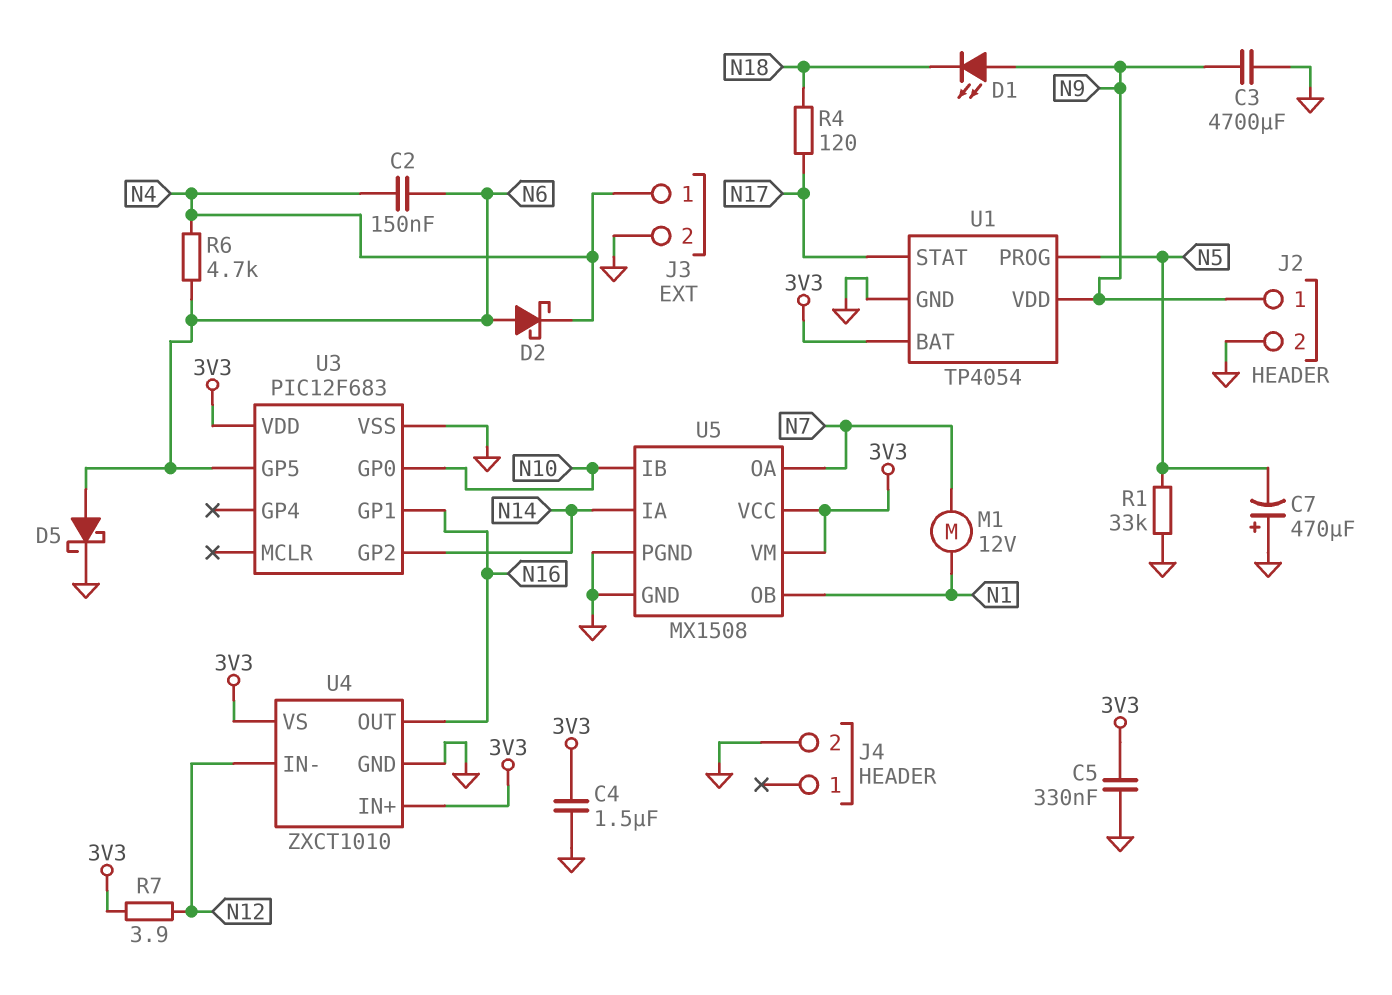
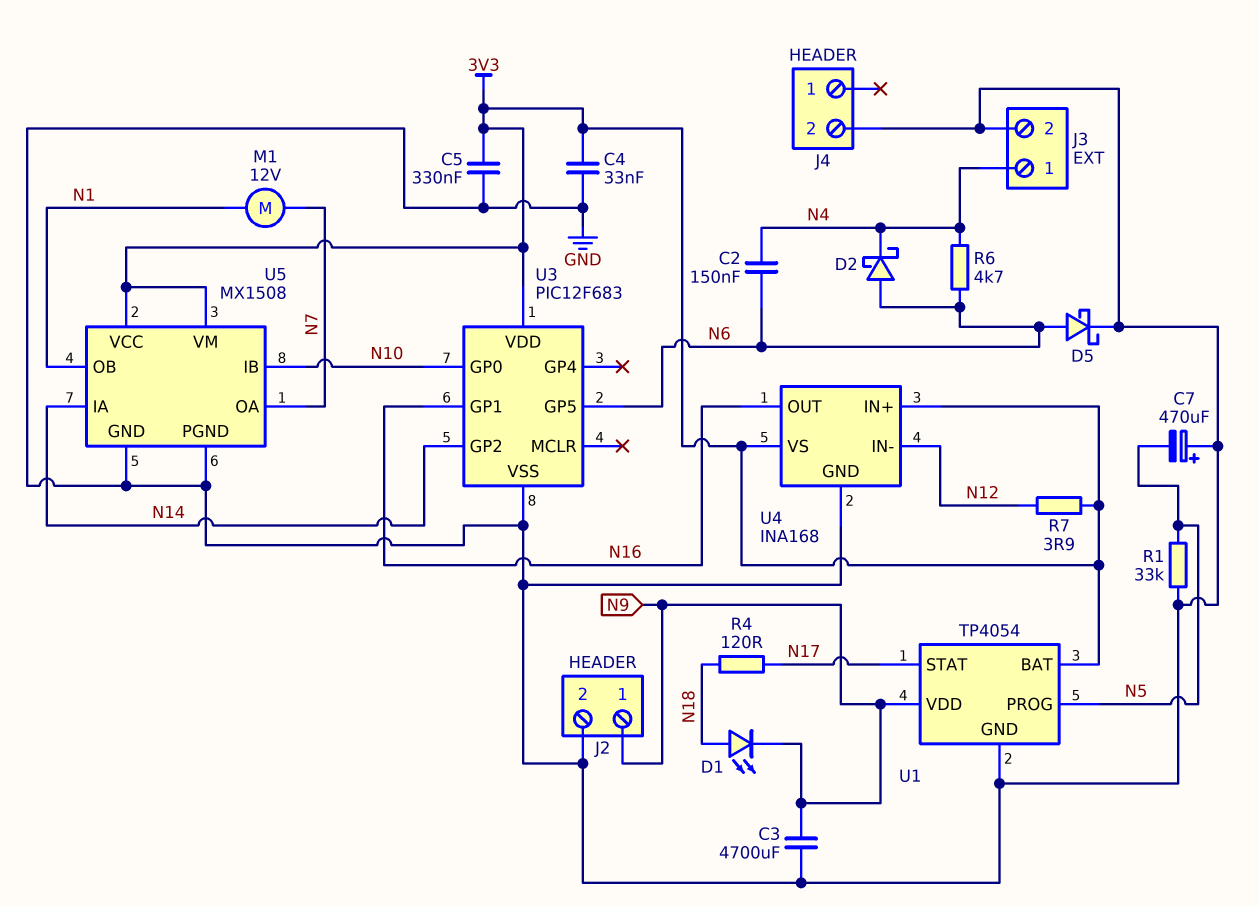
C4: 1.5uF (3V3, GND) -> 33nF (3V3, GND)
D1: LED (A N9, K N18) -> LED (A N18, K N9)
U4: ZXCT1010 -> INA168

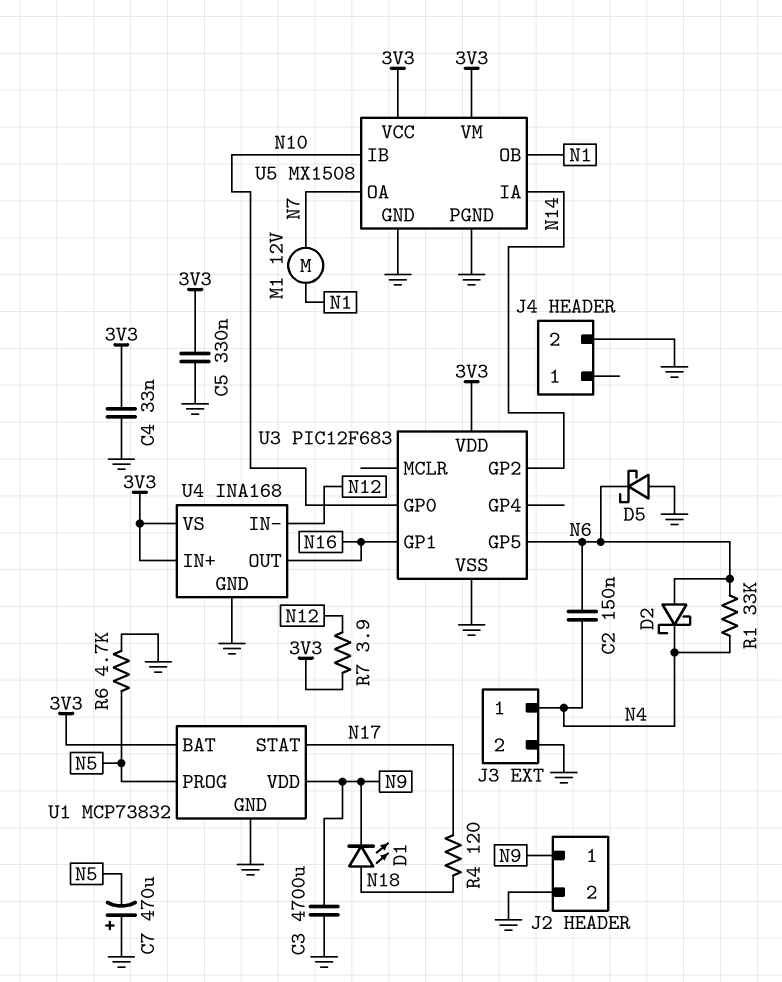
D5: schottky (A N6, K GND) -> schottky (A GND, K N6)
R1: 33k (GND, N5) -> 33k (N4, N6)
R6: 4.7k (N4, N6) -> 4.7k (GND, N5)
U1: TP4054 -> MCP73832

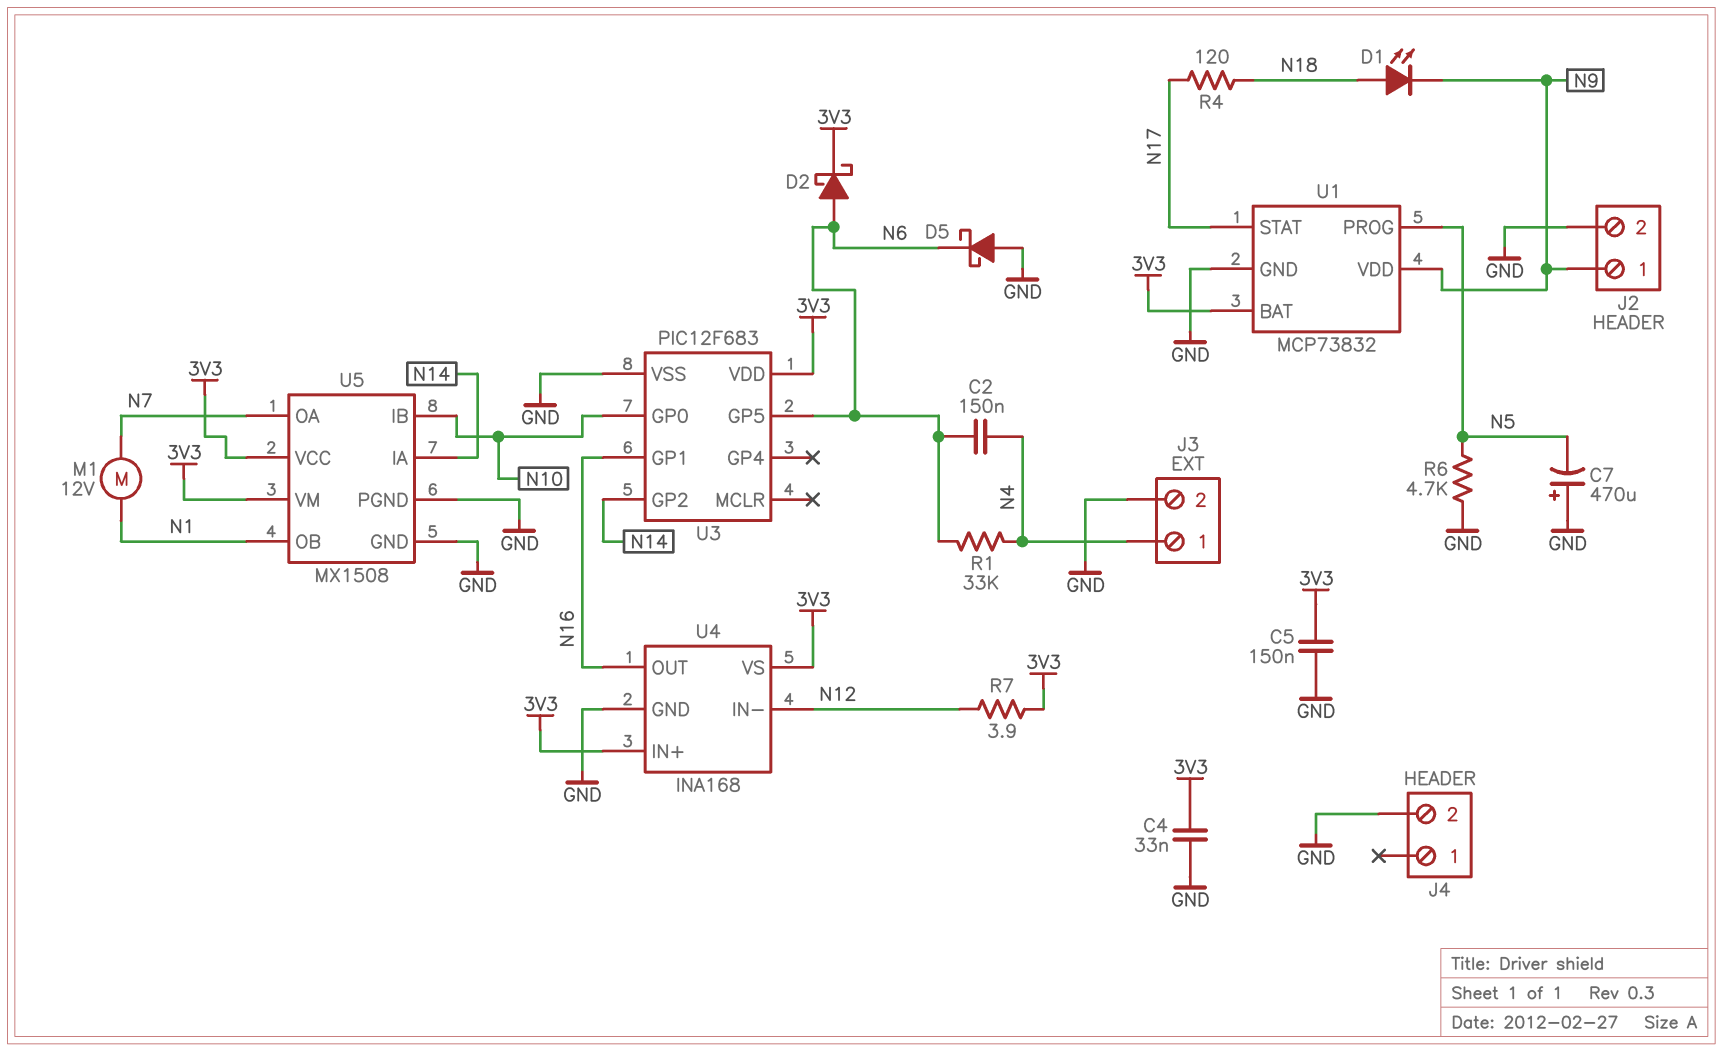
C3: 4700uF (GND, N9) -> none
C5: 330nF (3V3, GND) -> 150nF (3V3, GND)
D2: schottky (A N6, K N4) -> schottky (A N6, K 3V3)

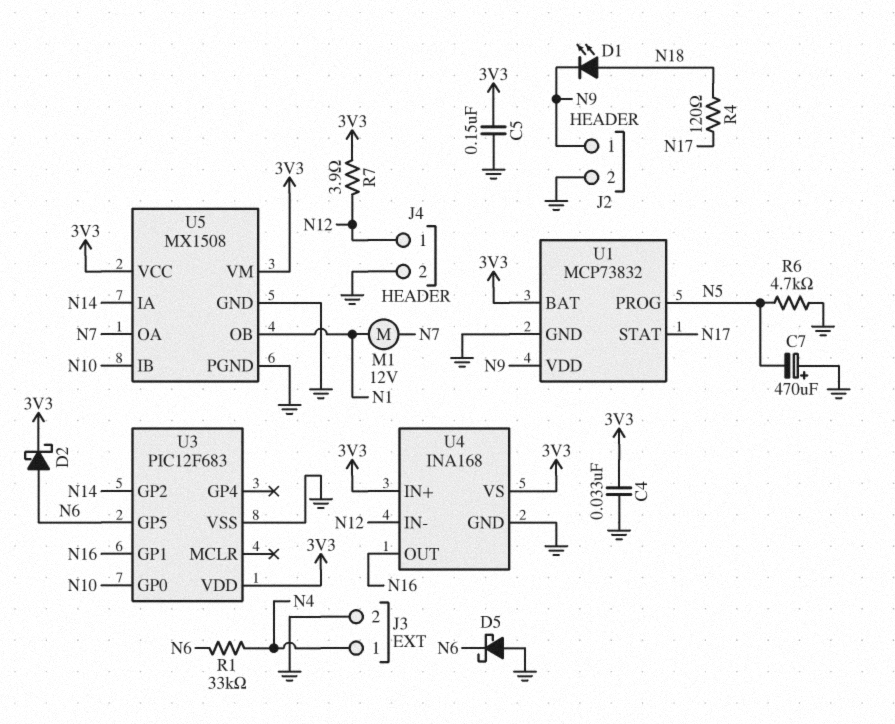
C2: 150nF (N4, N6) -> none
J4 pin 1: none -> N12

